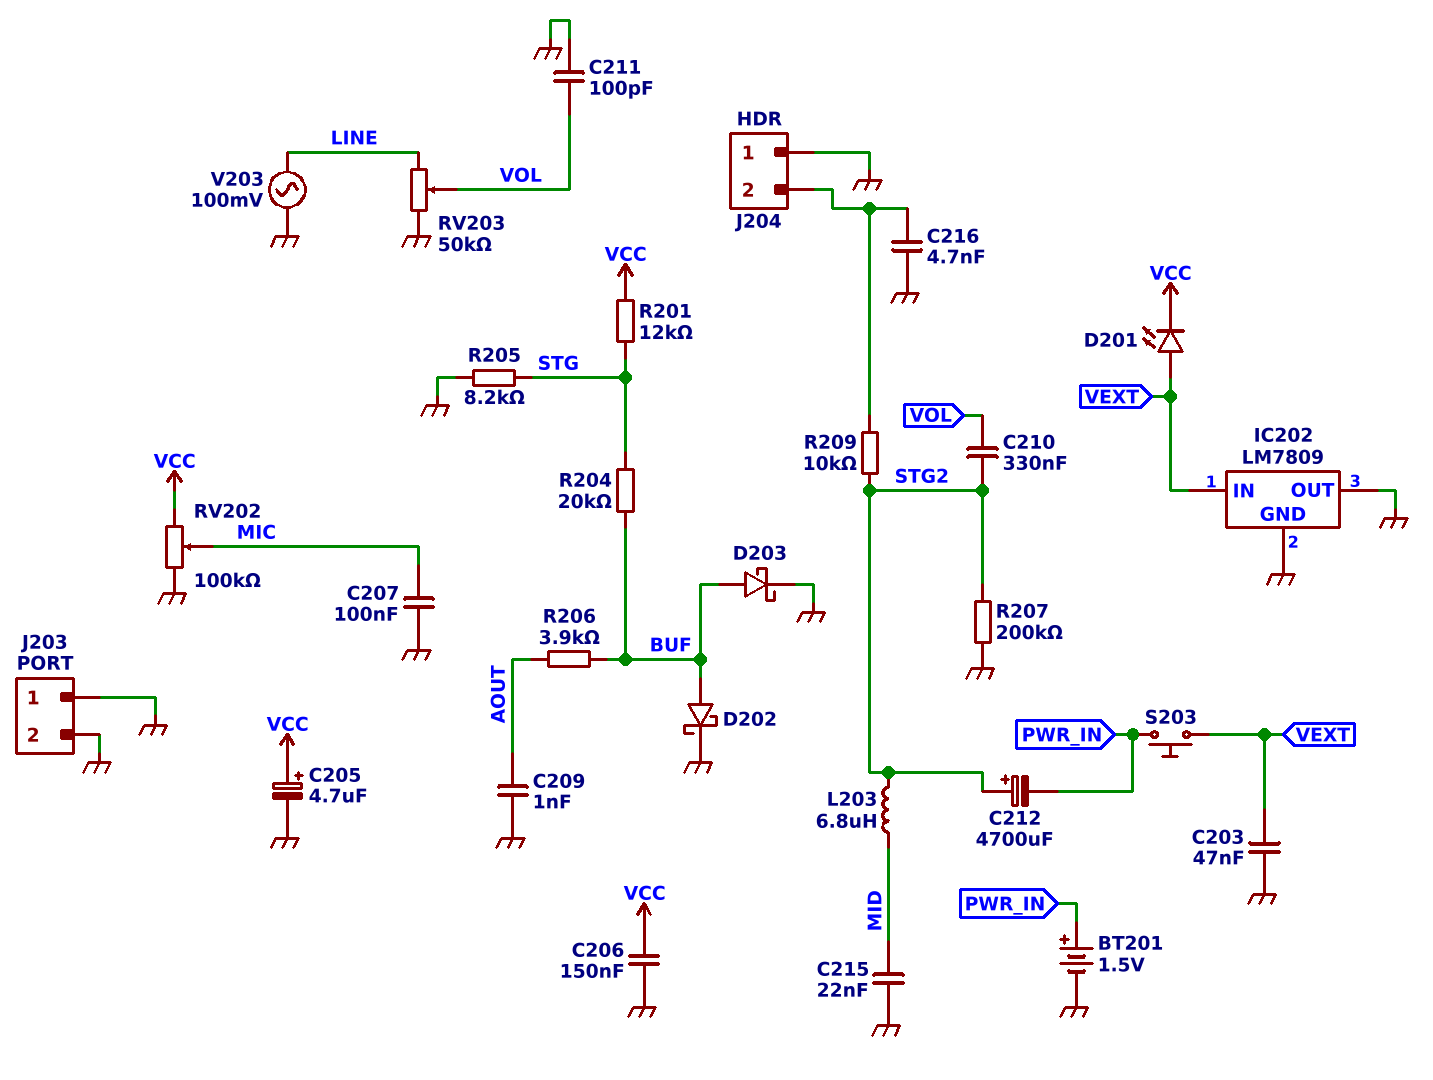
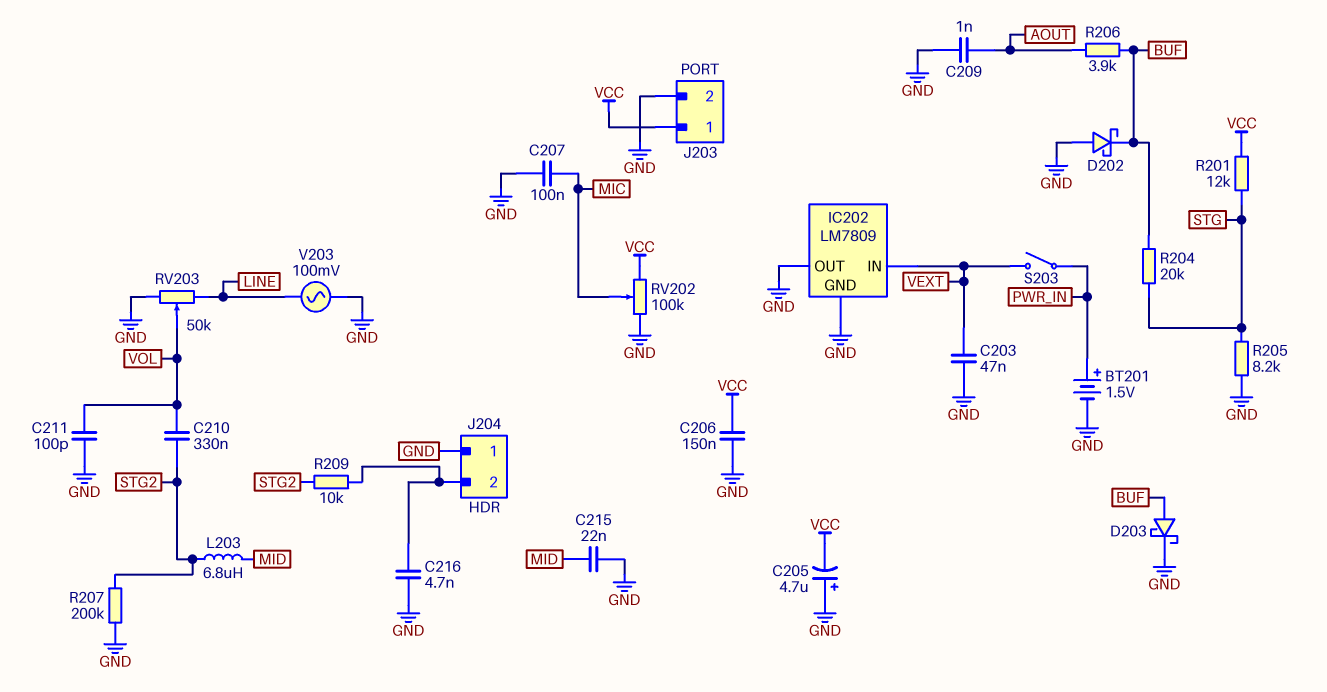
C205: 4.7uF (plus VCC, minus GND) -> 4.7uF (plus GND, minus VCC)
C212: 4700uF (plus STG2, minus PWR_IN) -> none
D201: LED (A VEXT, K VCC) -> none
D202: schottky (A BUF, K GND) -> schottky (A GND, K BUF)
J203 pin 1: GND -> VCC
S203: button (PWR_IN, VEXT) -> switch (PWR_IN, VEXT)

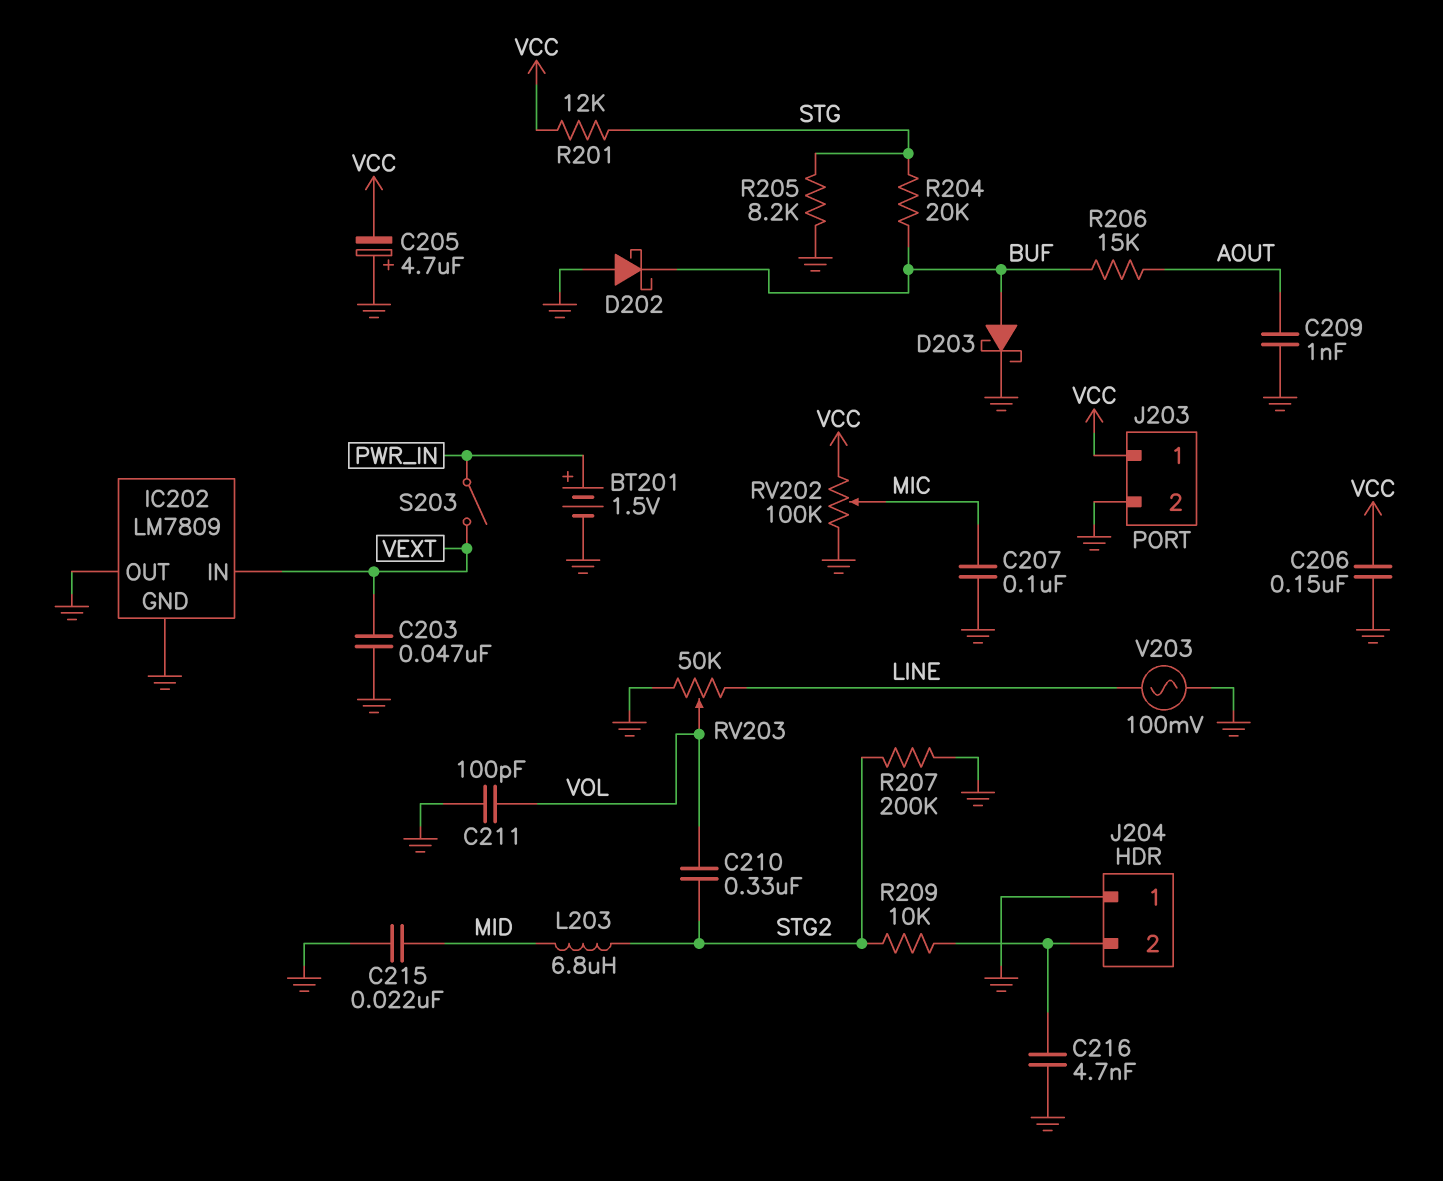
R206: 3.9k (AOUT, BUF) -> 15k (AOUT, BUF)

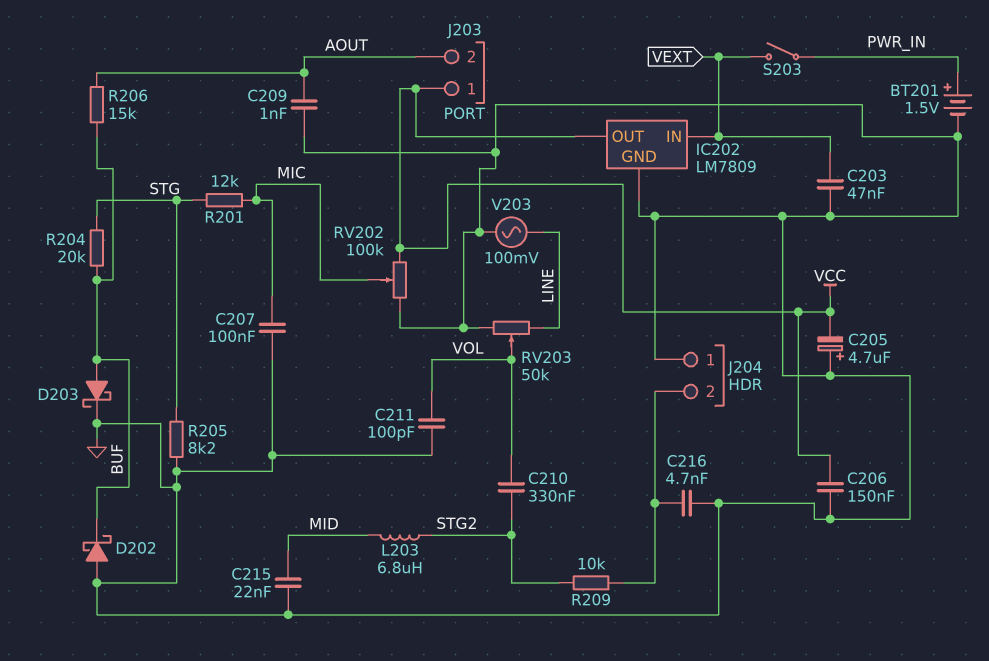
IC202 pin OUT: GND -> VCC
J203 pin 2: GND -> AOUT
R201: 12k (STG, VCC) -> 12k (MIC, STG)
R207: 200k (GND, STG2) -> none

